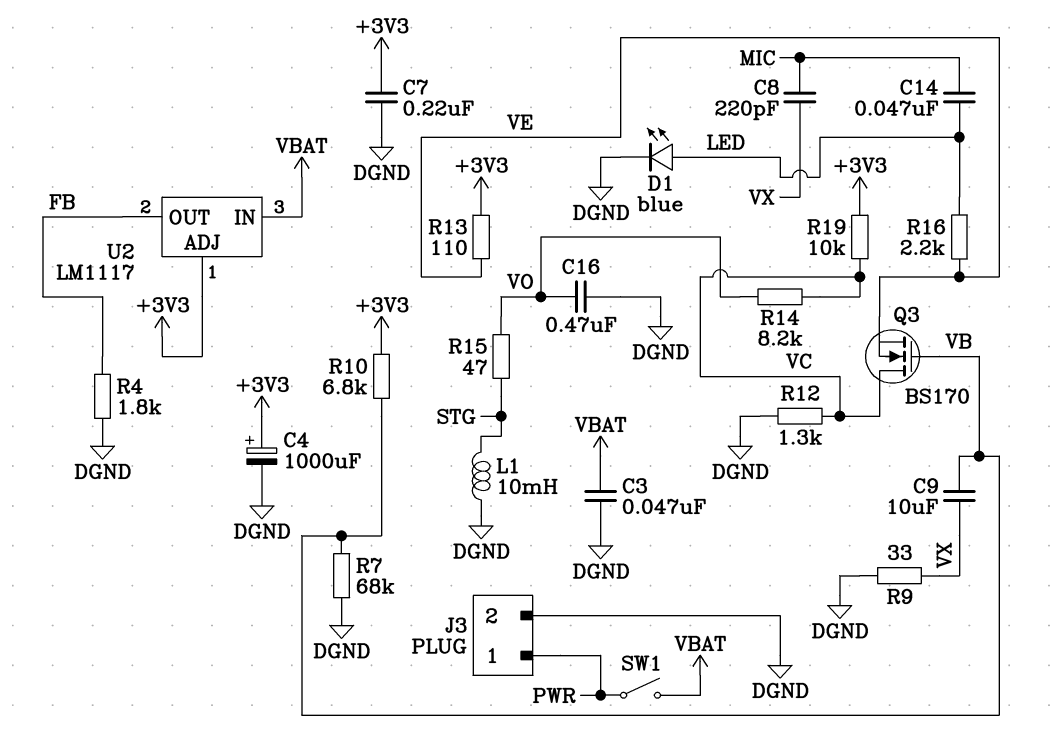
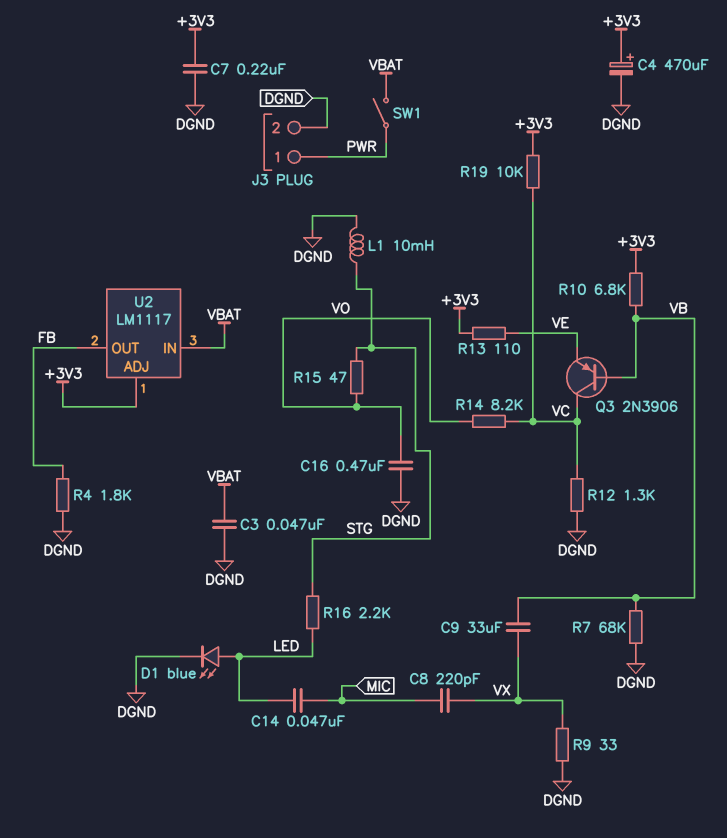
C4: 1000uF (plus +3V3, minus DGND) -> 470uF (plus +3V3, minus DGND)
C9: 10uF (VB, VX) -> 33uF (VB, VX)
Q3: NMOS BS170 (G VB, D VC, S VE) -> PNP 2N3906 (B VB, C VC, E VE)
R16: 2.2k (LED, VE) -> 2.2k (LED, STG)

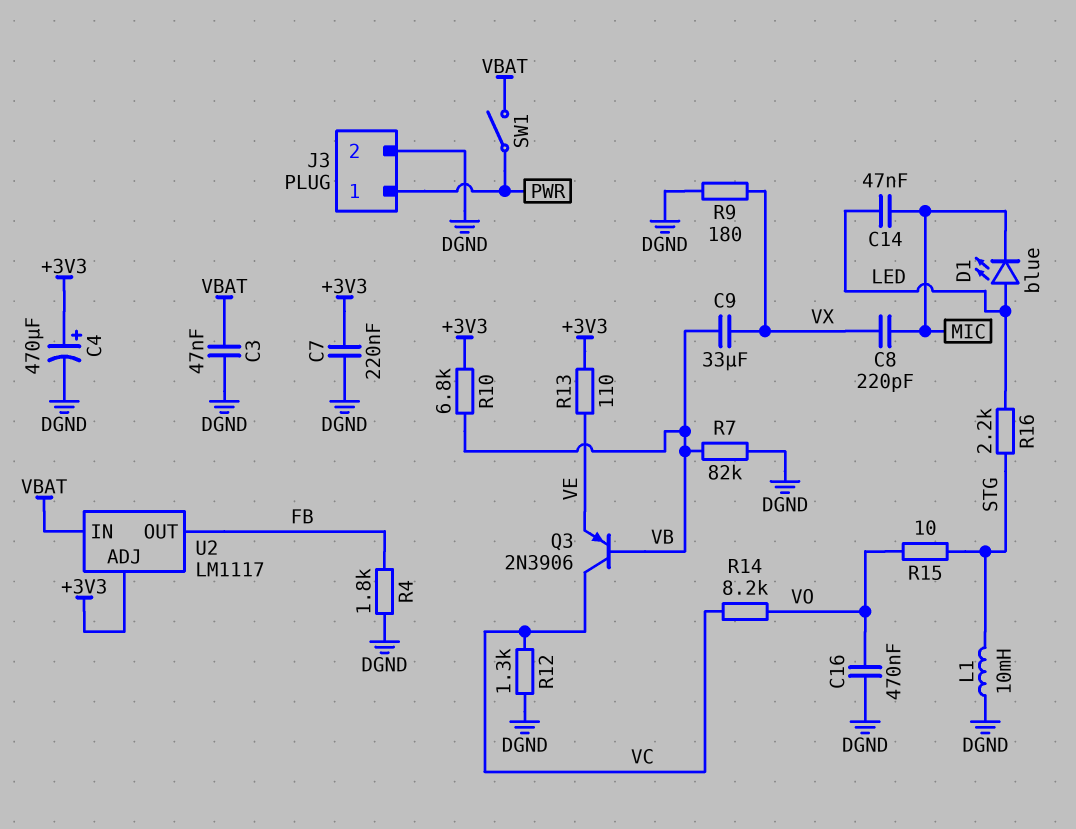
D1: LED blue (A LED, K DGND) -> LED blue (A LED, K MIC)
R7: 68k (DGND, VB) -> 82k (DGND, VB)
R9: 33 (DGND, VX) -> 180 (DGND, VX)
R15: 47 (STG, VO) -> 10 (STG, VO)
R19: 10k (+3V3, VC) -> none

